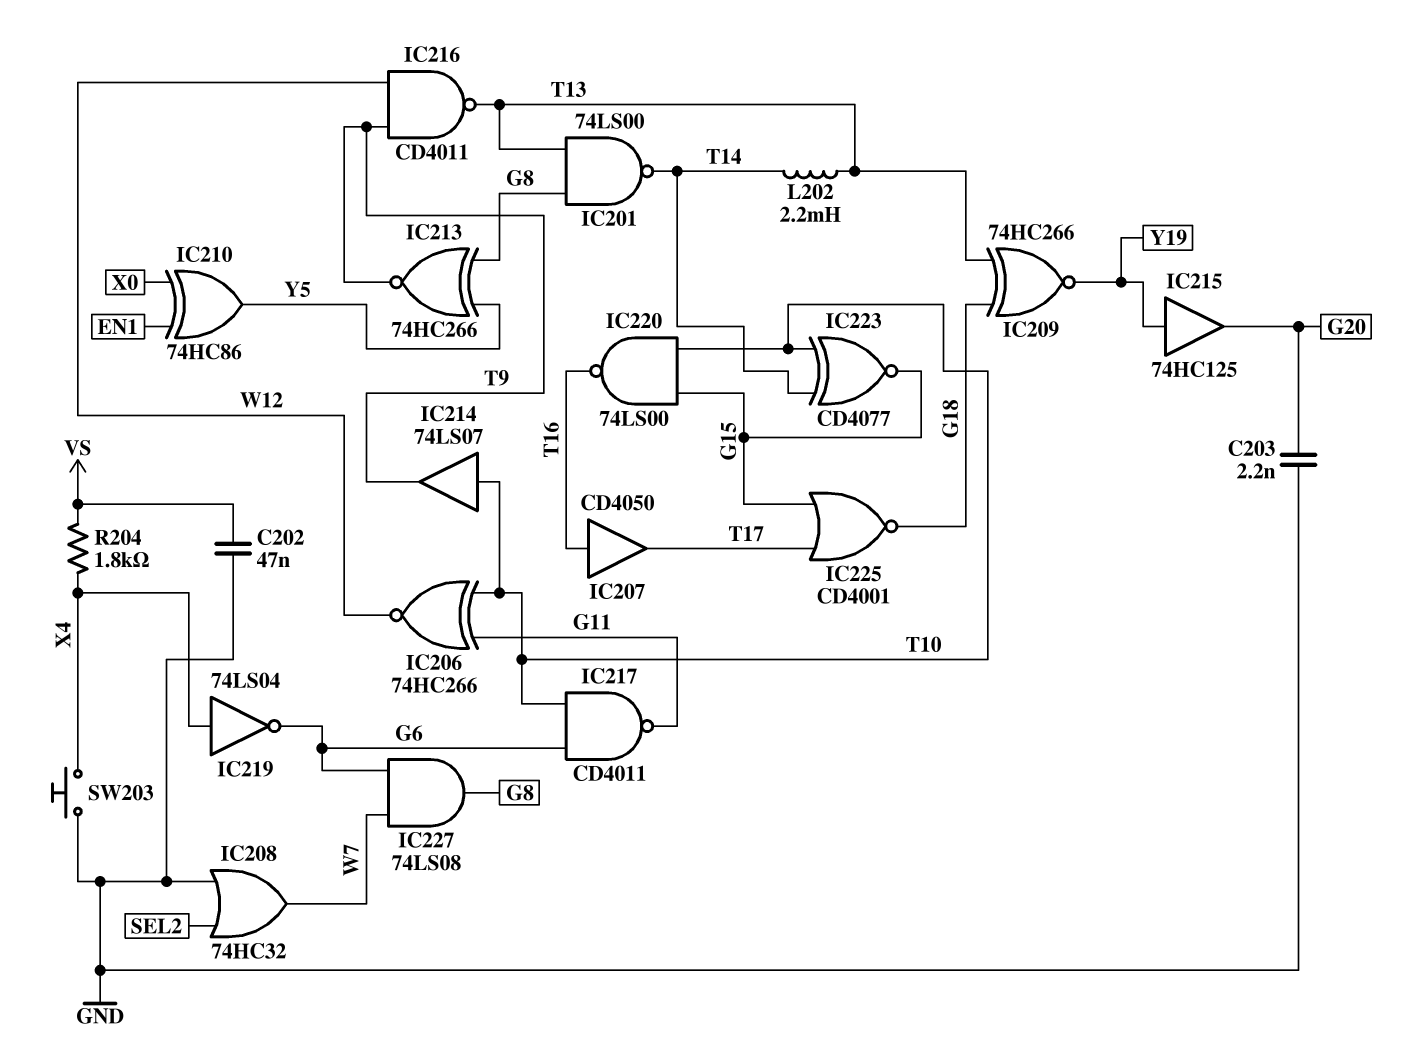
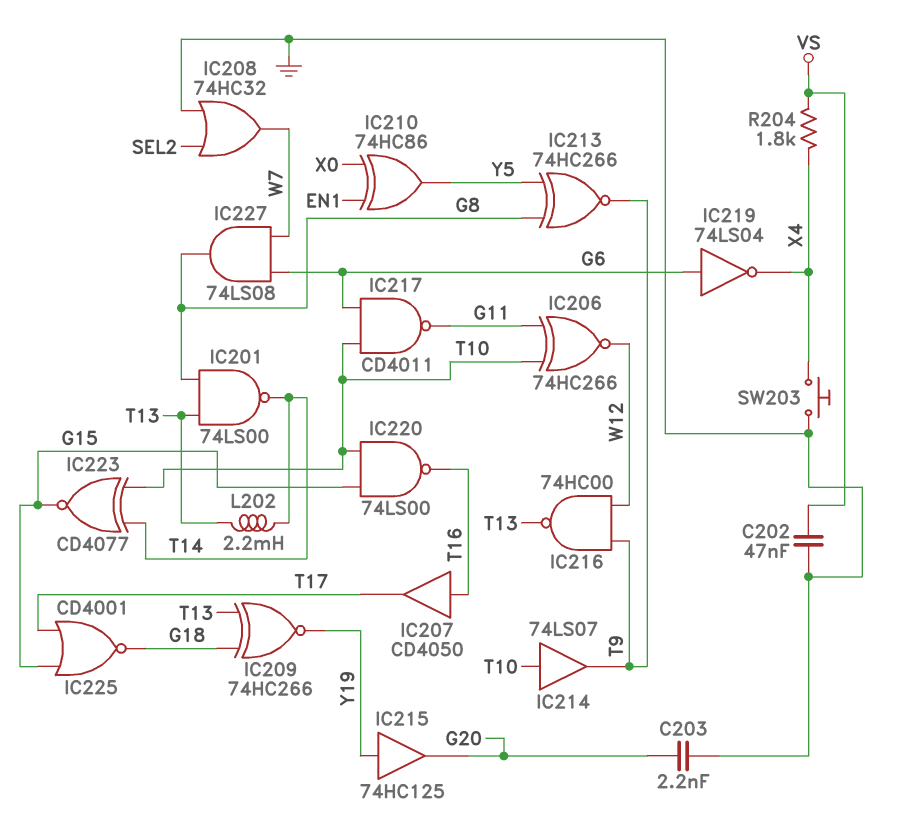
IC216: NAND CD4011 (in T9, in W12, out T13) -> NAND 74HC00 (in T9, in W12, out T13)
IC219: NOT 74LS04 (in X4, out G6) -> NOT 74LS04 (in G6, out X4)

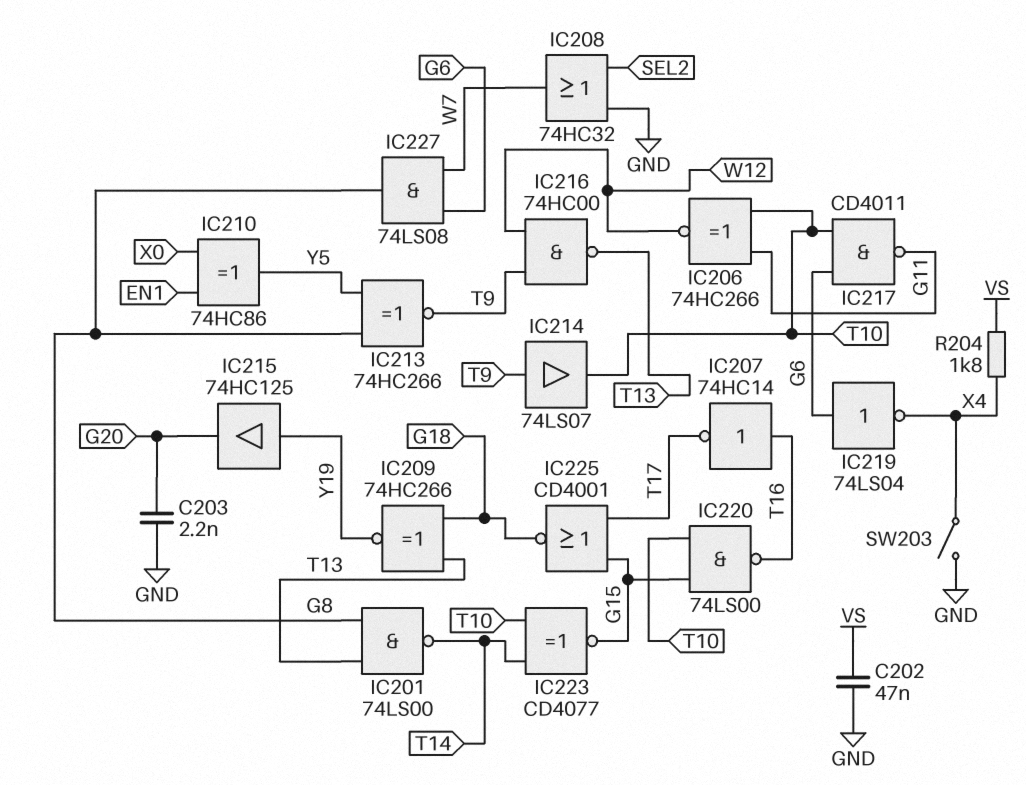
IC207: buffer CD4050 (in T16, out T17) -> NOT 74HC14 (in T16, out T17)
IC214: buffer 74LS07 (in T10, out T9) -> buffer 74LS07 (in T9, out T10)
L202: 2.2mH (T13, T14) -> none
SW203: button (GND, X4) -> switch (GND, X4)

